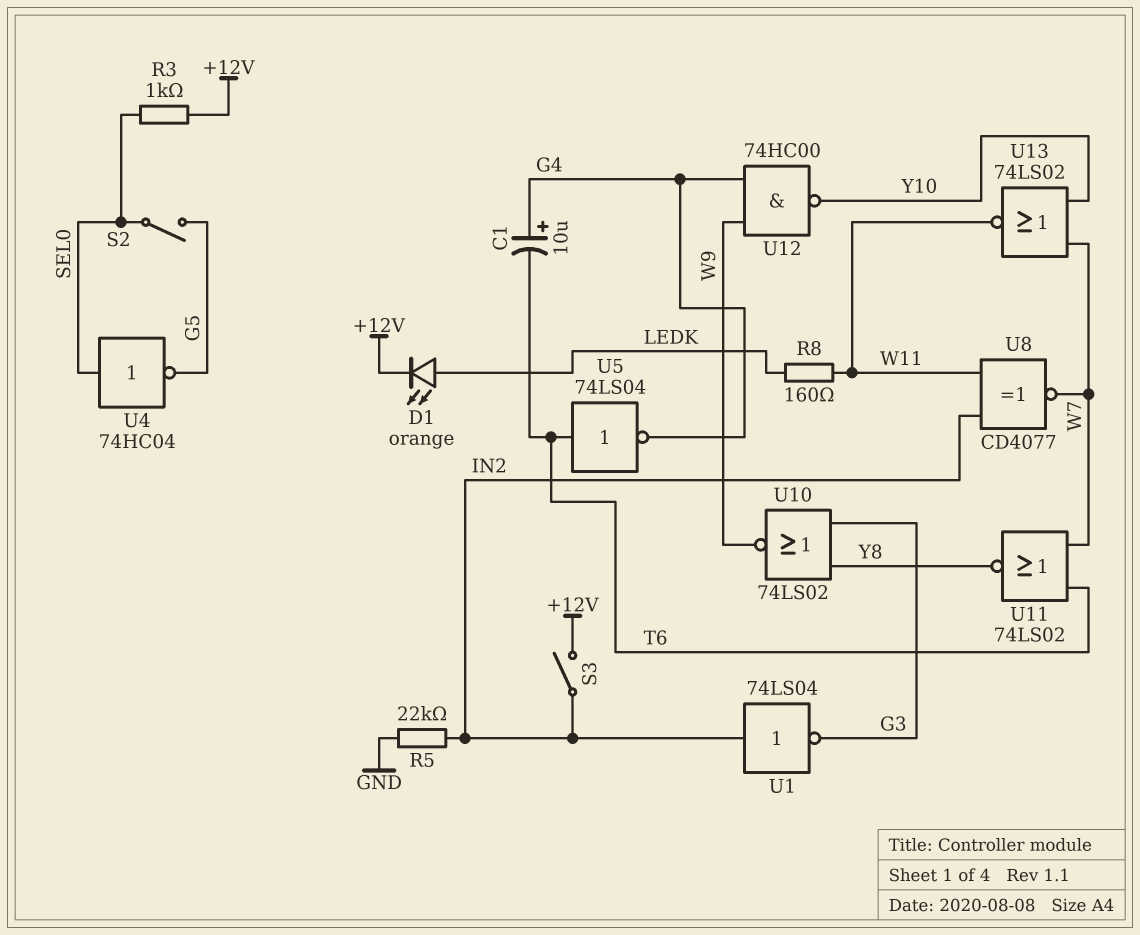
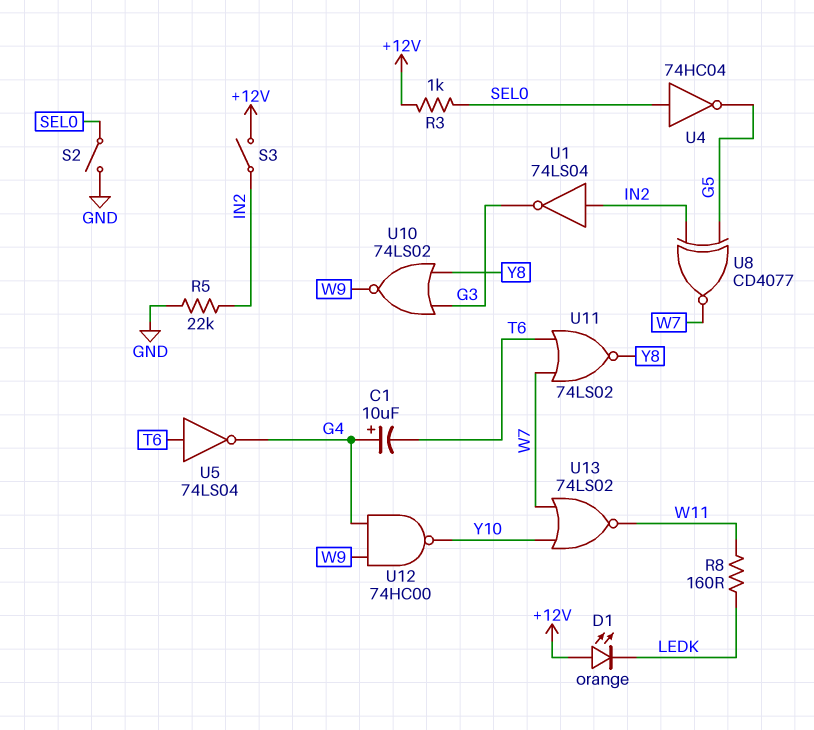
D1: LED orange (A LEDK, K +12V) -> LED orange (A +12V, K LEDK)
S2: switch (G5, SEL0) -> switch (GND, SEL0)
U8: XNOR CD4077 (in IN2, in W11, out W7) -> XNOR CD4077 (in G5, in IN2, out W7)

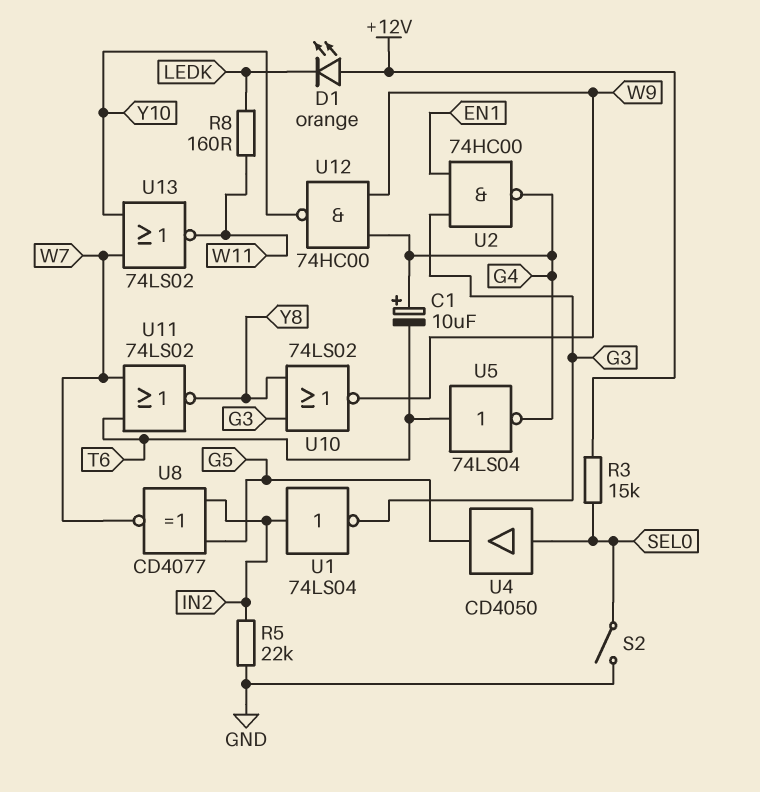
R3: 1k (+12V, SEL0) -> 15k (+12V, SEL0)
S3: switch (+12V, IN2) -> none
U2: none -> NAND 74HC00 (in EN1, in G3, out G4)
U4: NOT 74HC04 (in SEL0, out G5) -> buffer CD4050 (in SEL0, out G5)

